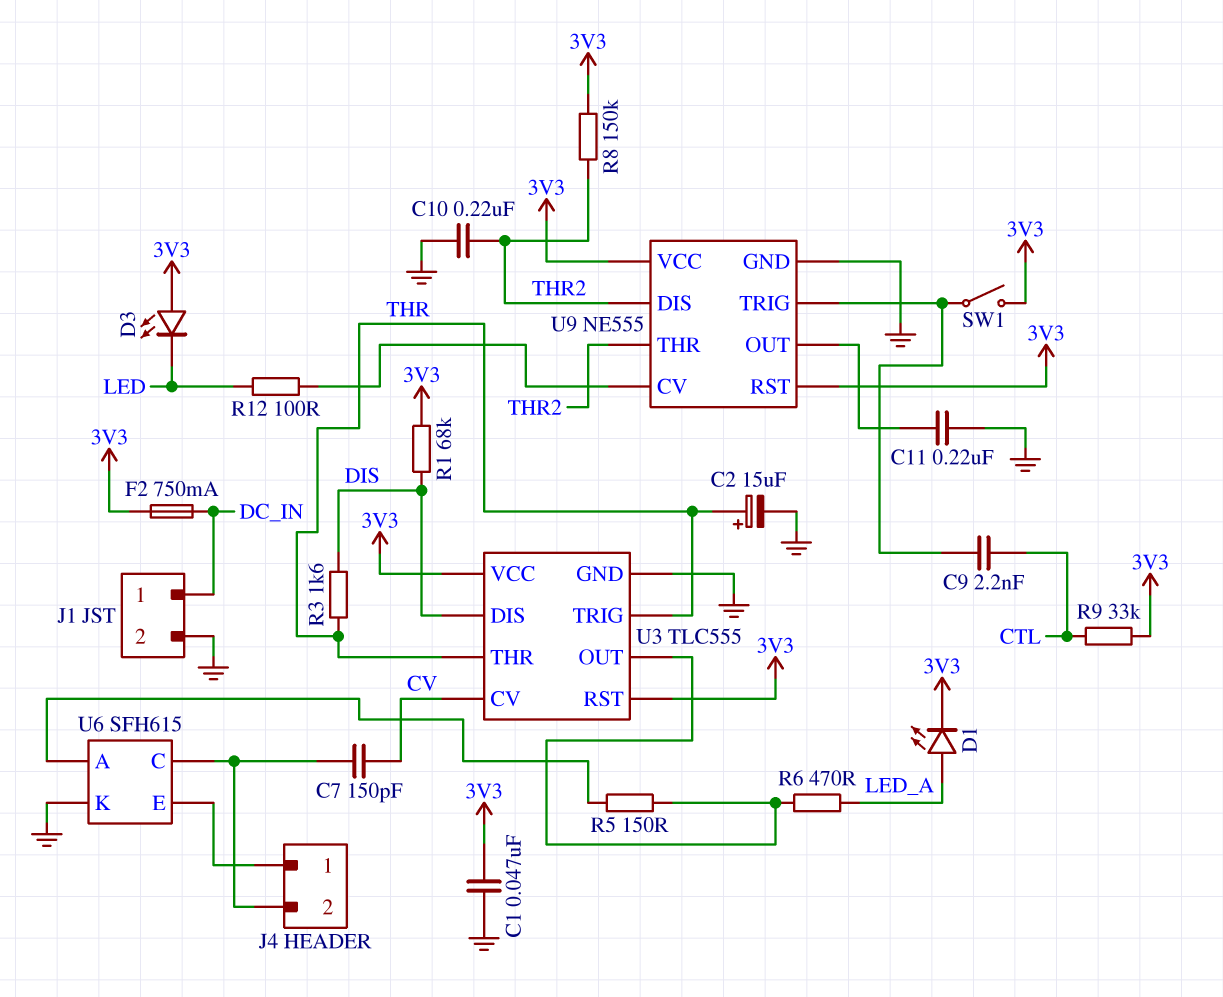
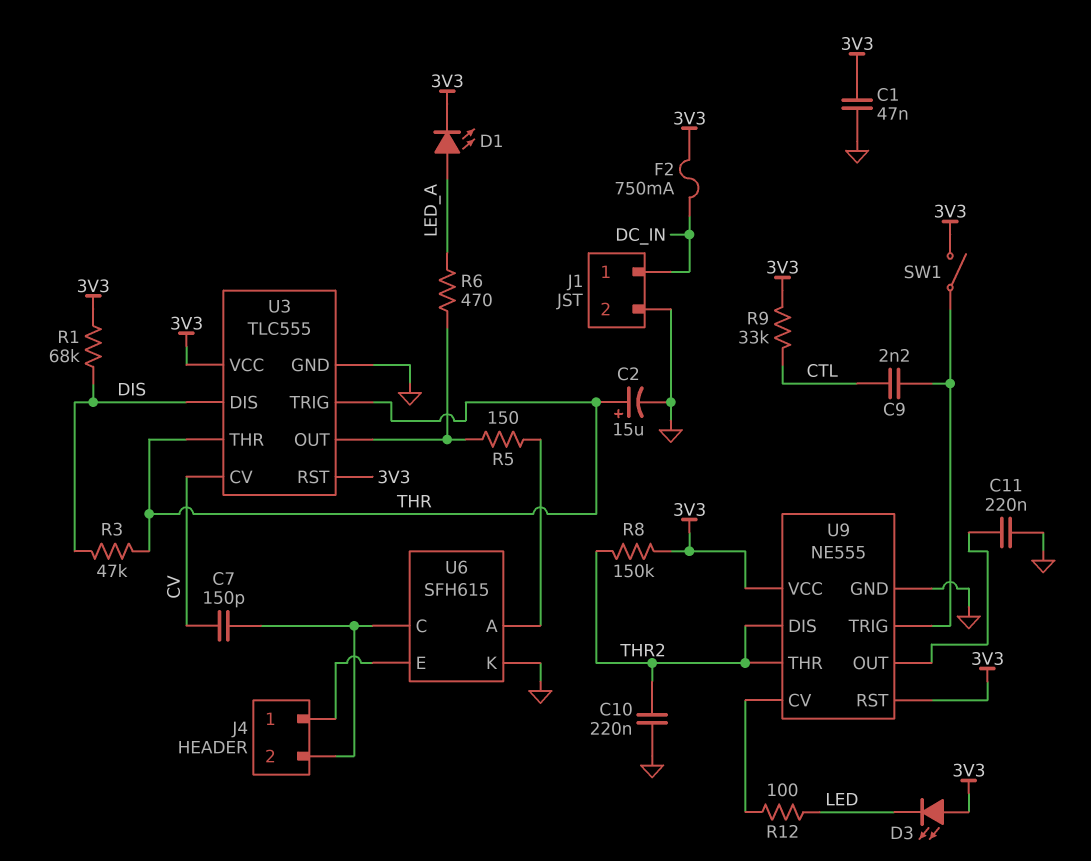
R3: 1.6k (DIS, THR) -> 47k (DIS, THR)

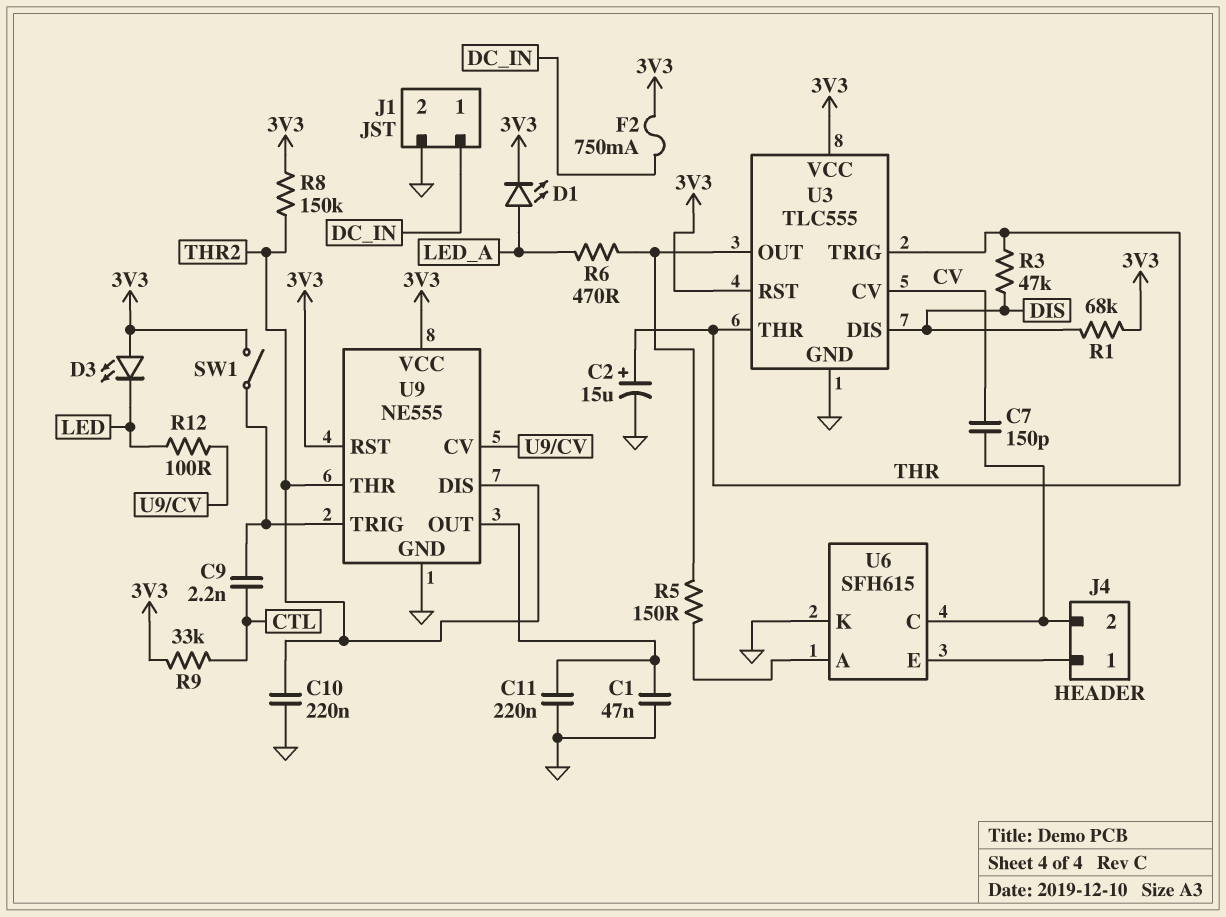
C1: 47nF (3V3, GND) -> 47nF (GND, U9/OUT)

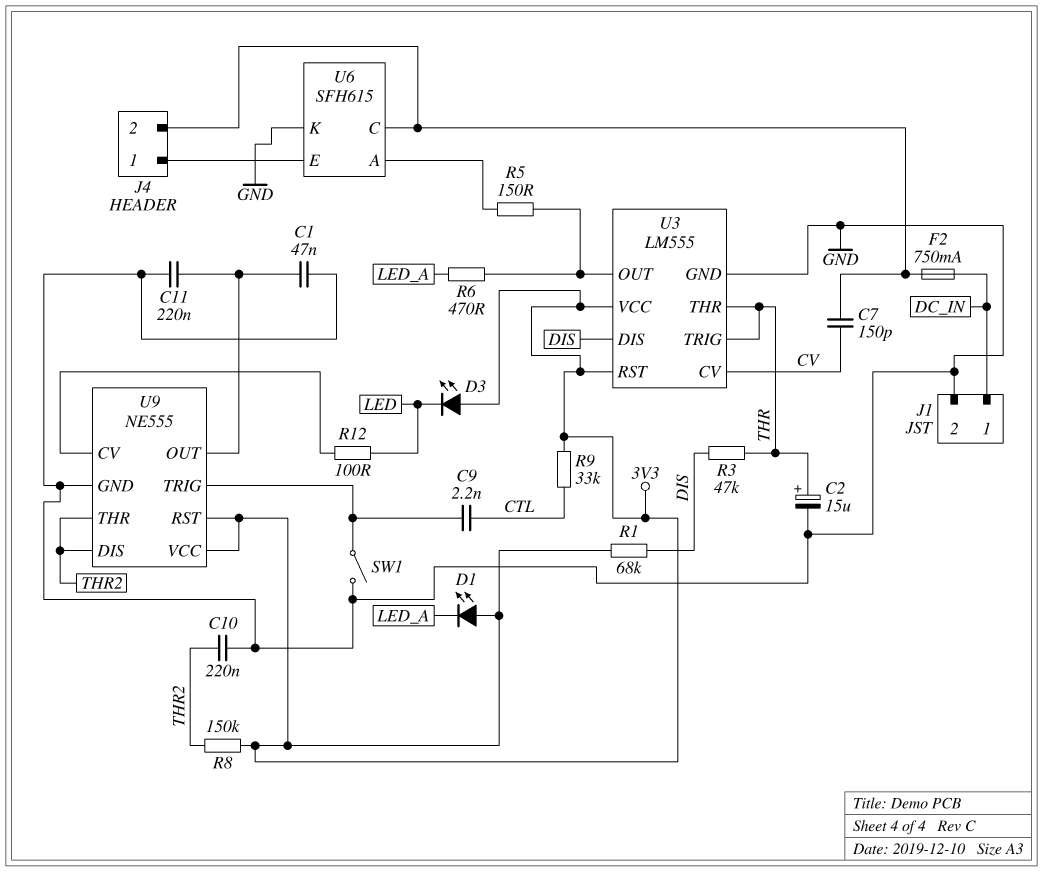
D1: LED (A LED_A, K 3V3) -> LED (A 3V3, K LED_A)
F2: 750mA (3V3, DC_IN) -> 750mA (DC_IN, J4/2)
SW1: switch (3V3, U9/TRIG) -> switch (GND, U9/TRIG)
U3: TLC555 -> LM555

